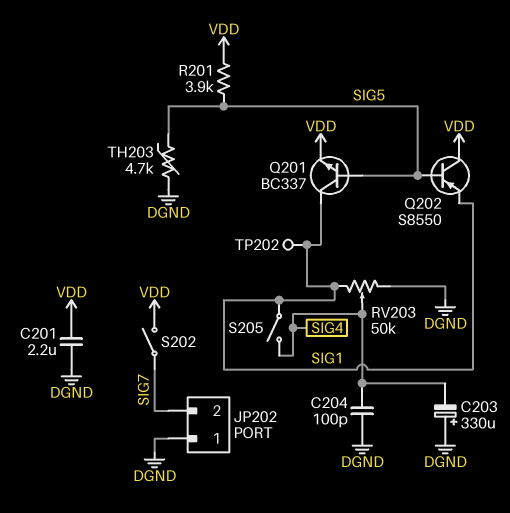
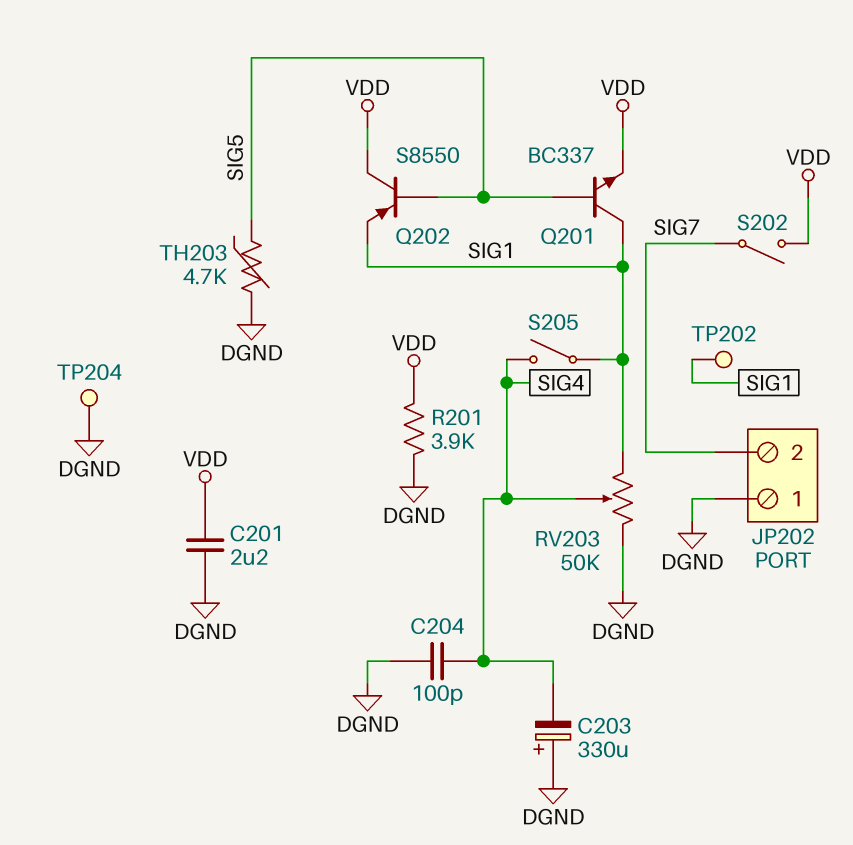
R201: 3.9k (SIG5, VDD) -> 3.9k (DGND, VDD)
TP204: none -> test point (DGND)

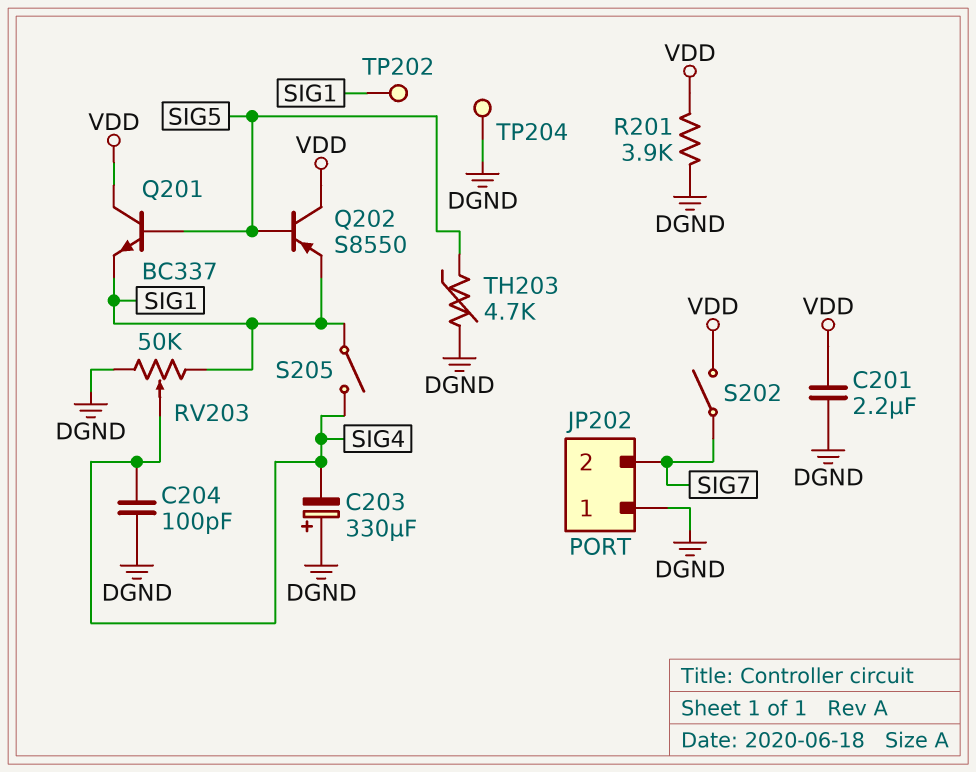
Q201: NPN BC337 (B SIG5, C SIG1, E VDD) -> NPN BC337 (B SIG5, C VDD, E SIG1)

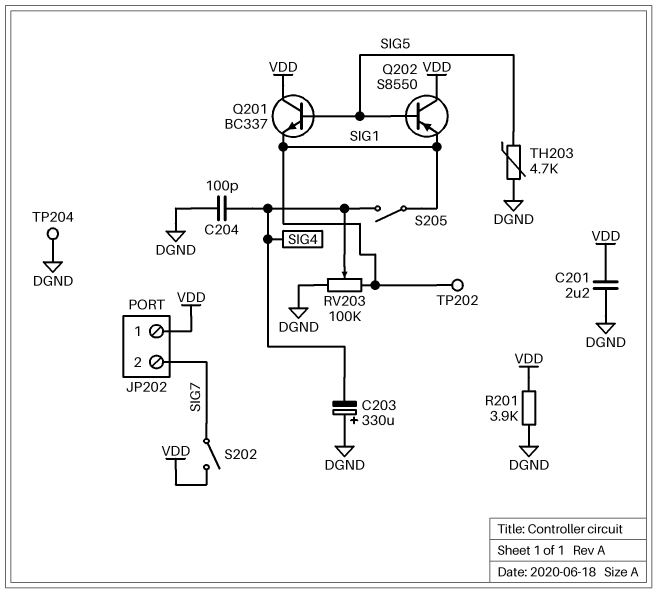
JP202 pin 1: DGND -> VDD
RV203: 50k (DGND, SIG1, wiper SIG4) -> 100k (DGND, SIG1, wiper SIG4)

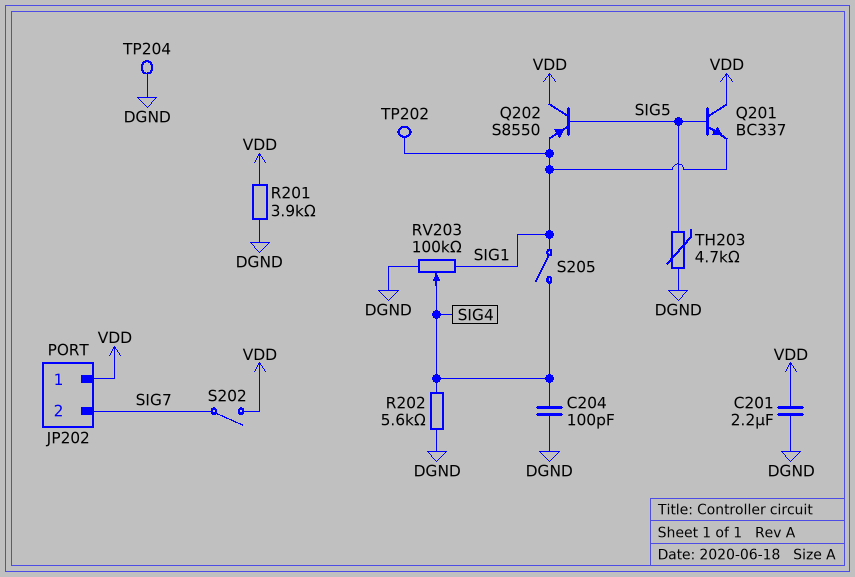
C203: 330uF (plus DGND, minus SIG4) -> none
R202: none -> 5.6k (DGND, SIG4)

